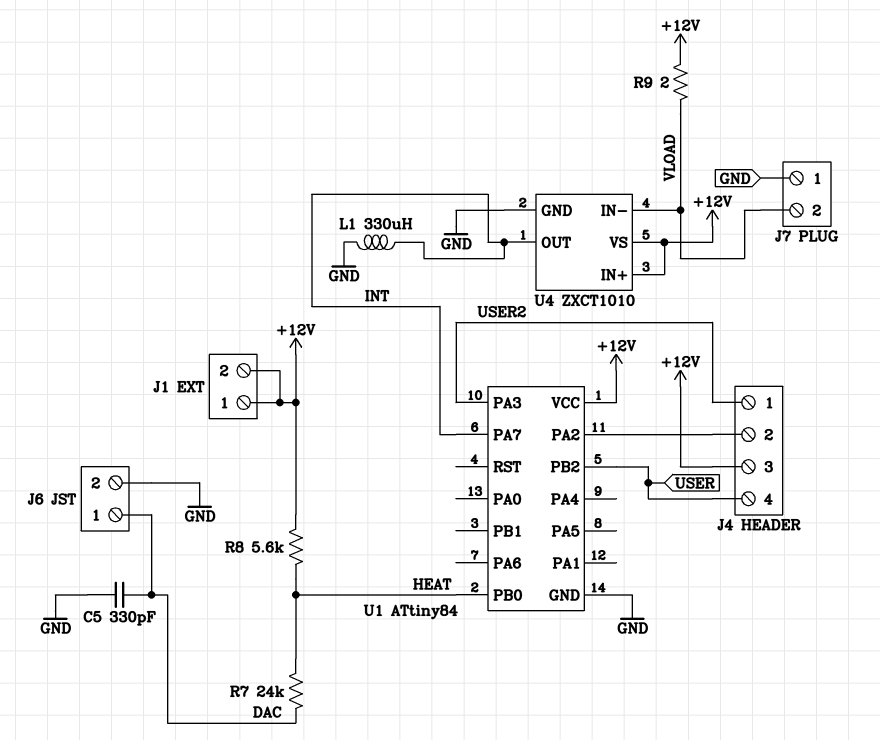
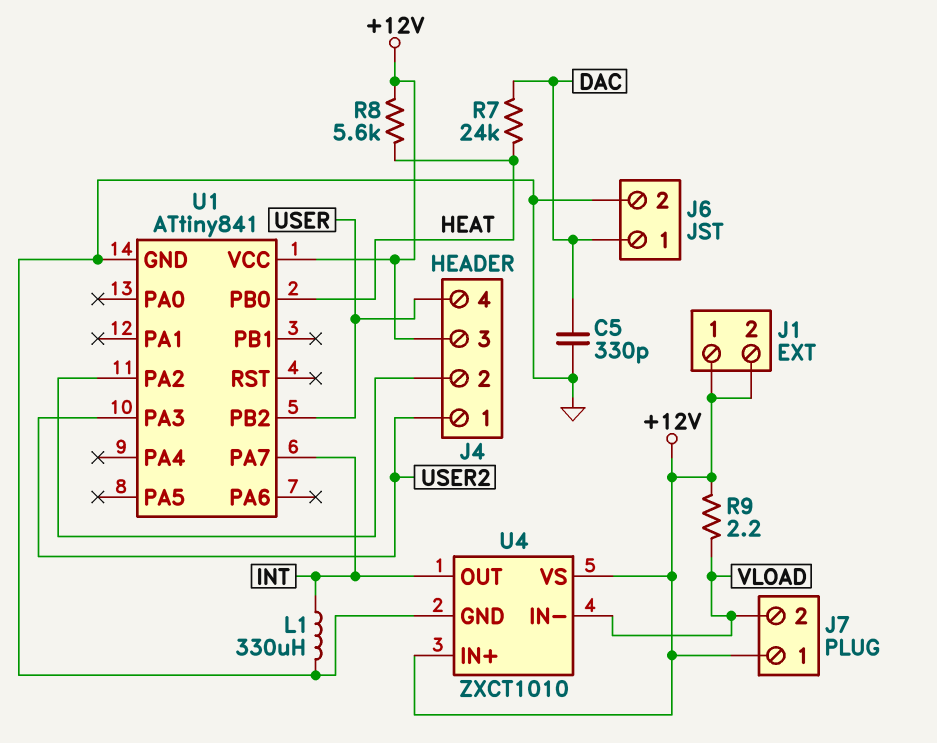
J7 pin 1: GND -> +12V
R9: 2 (+12V, VLOAD) -> 2.2 (+12V, VLOAD)
U1: ATtiny84 -> ATtiny841

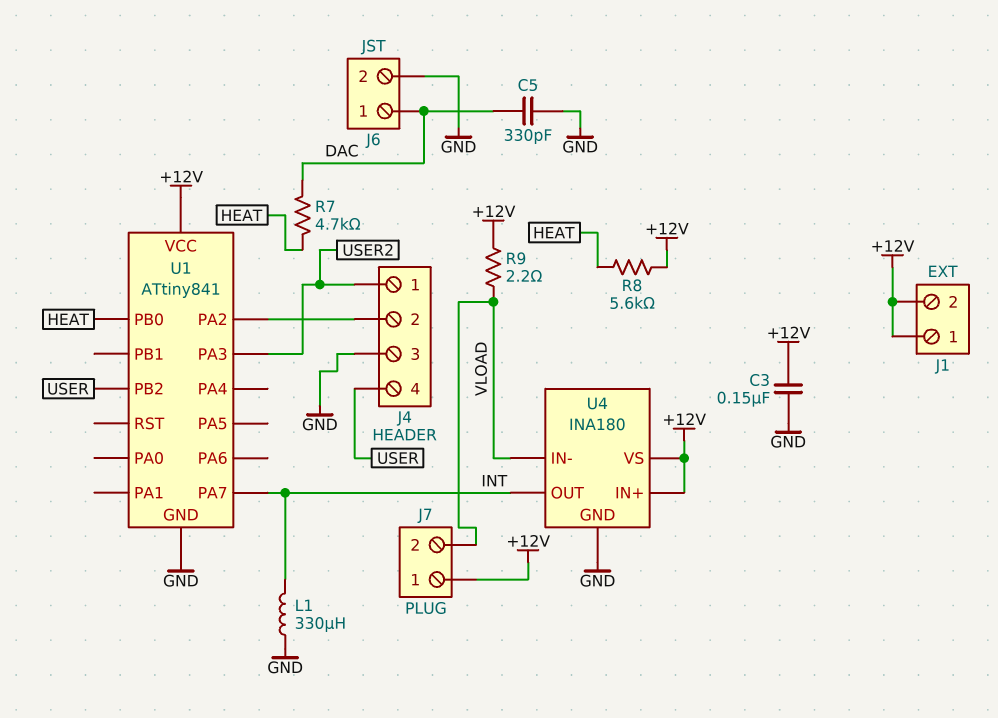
C3: none -> 150nF (+12V, GND)
J4 pin 3: +12V -> GND
R7: 24k (DAC, HEAT) -> 4.7k (DAC, HEAT)
U4: ZXCT1010 -> INA180

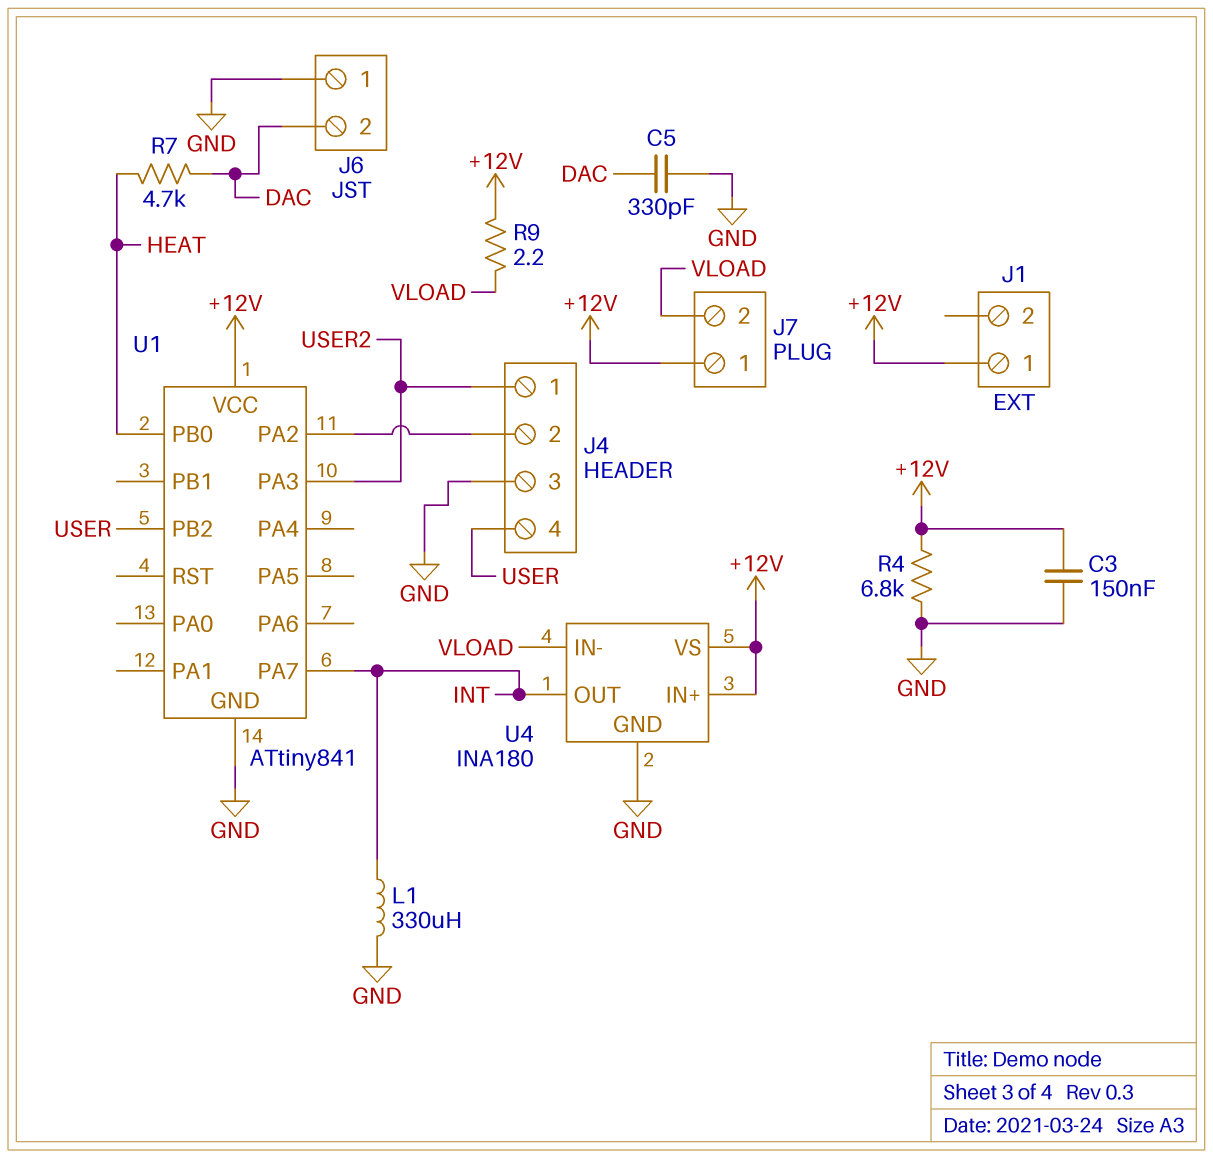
J1 pin 2: +12V -> none
J6 pin 1: DAC -> GND
J6 pin 2: GND -> DAC
R4: none -> 6.8k (+12V, GND)
R8: 5.6k (+12V, HEAT) -> none

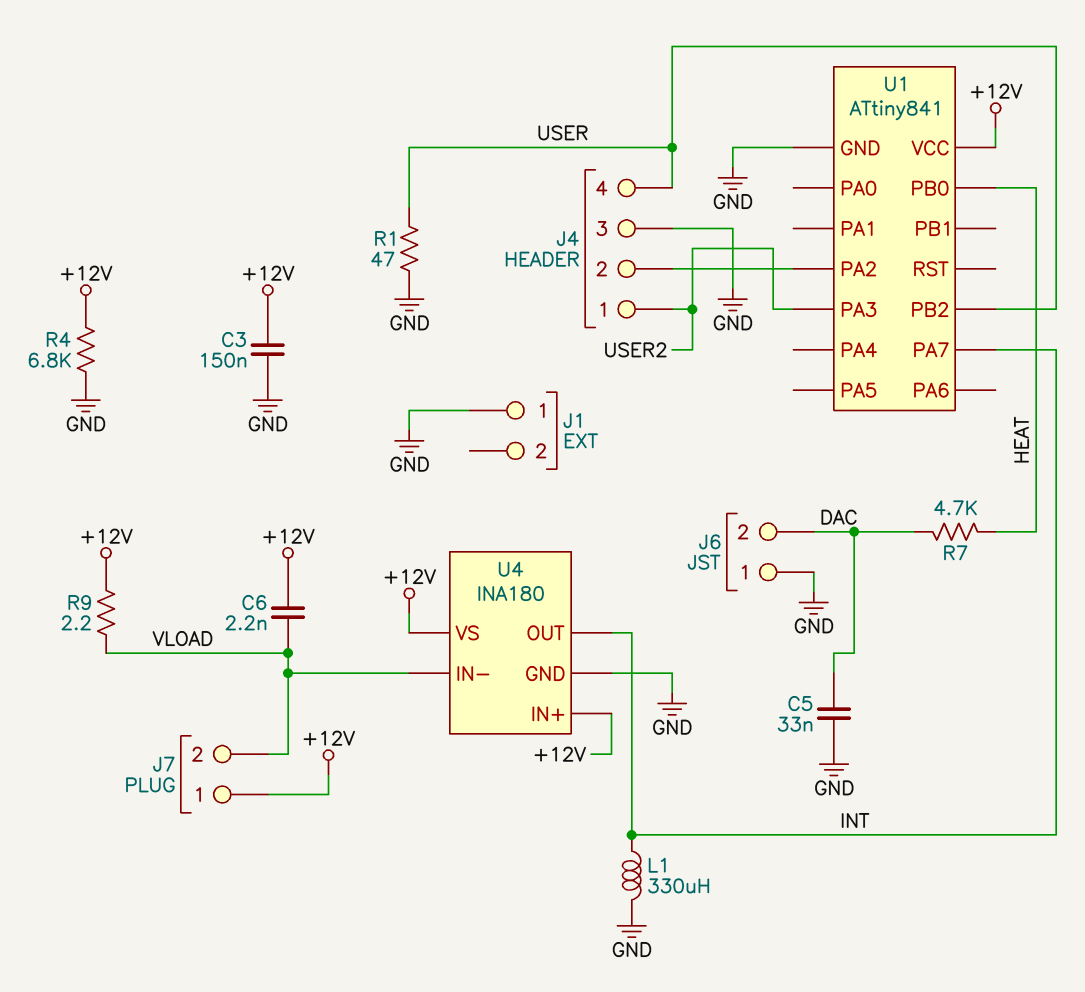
C5: 330pF (DAC, GND) -> 33nF (DAC, GND)
C6: none -> 2.2nF (+12V, VLOAD)
J1 pin 1: +12V -> GND
R1: none -> 47 (GND, USER)

